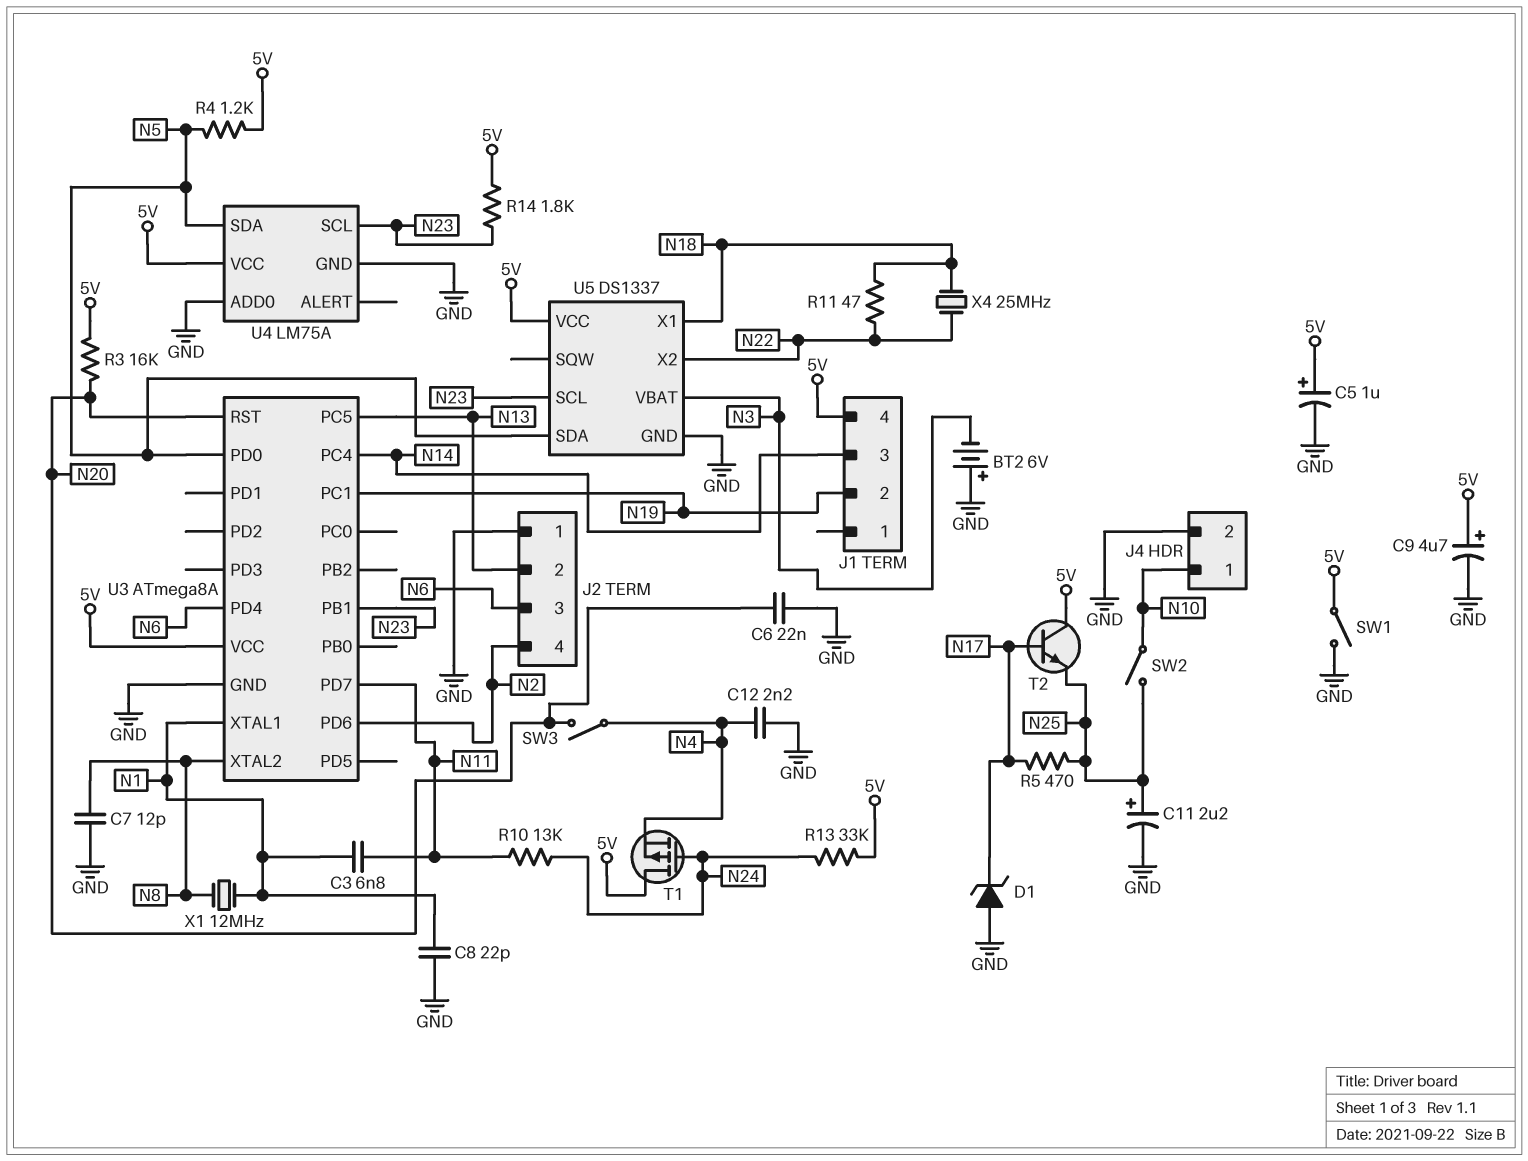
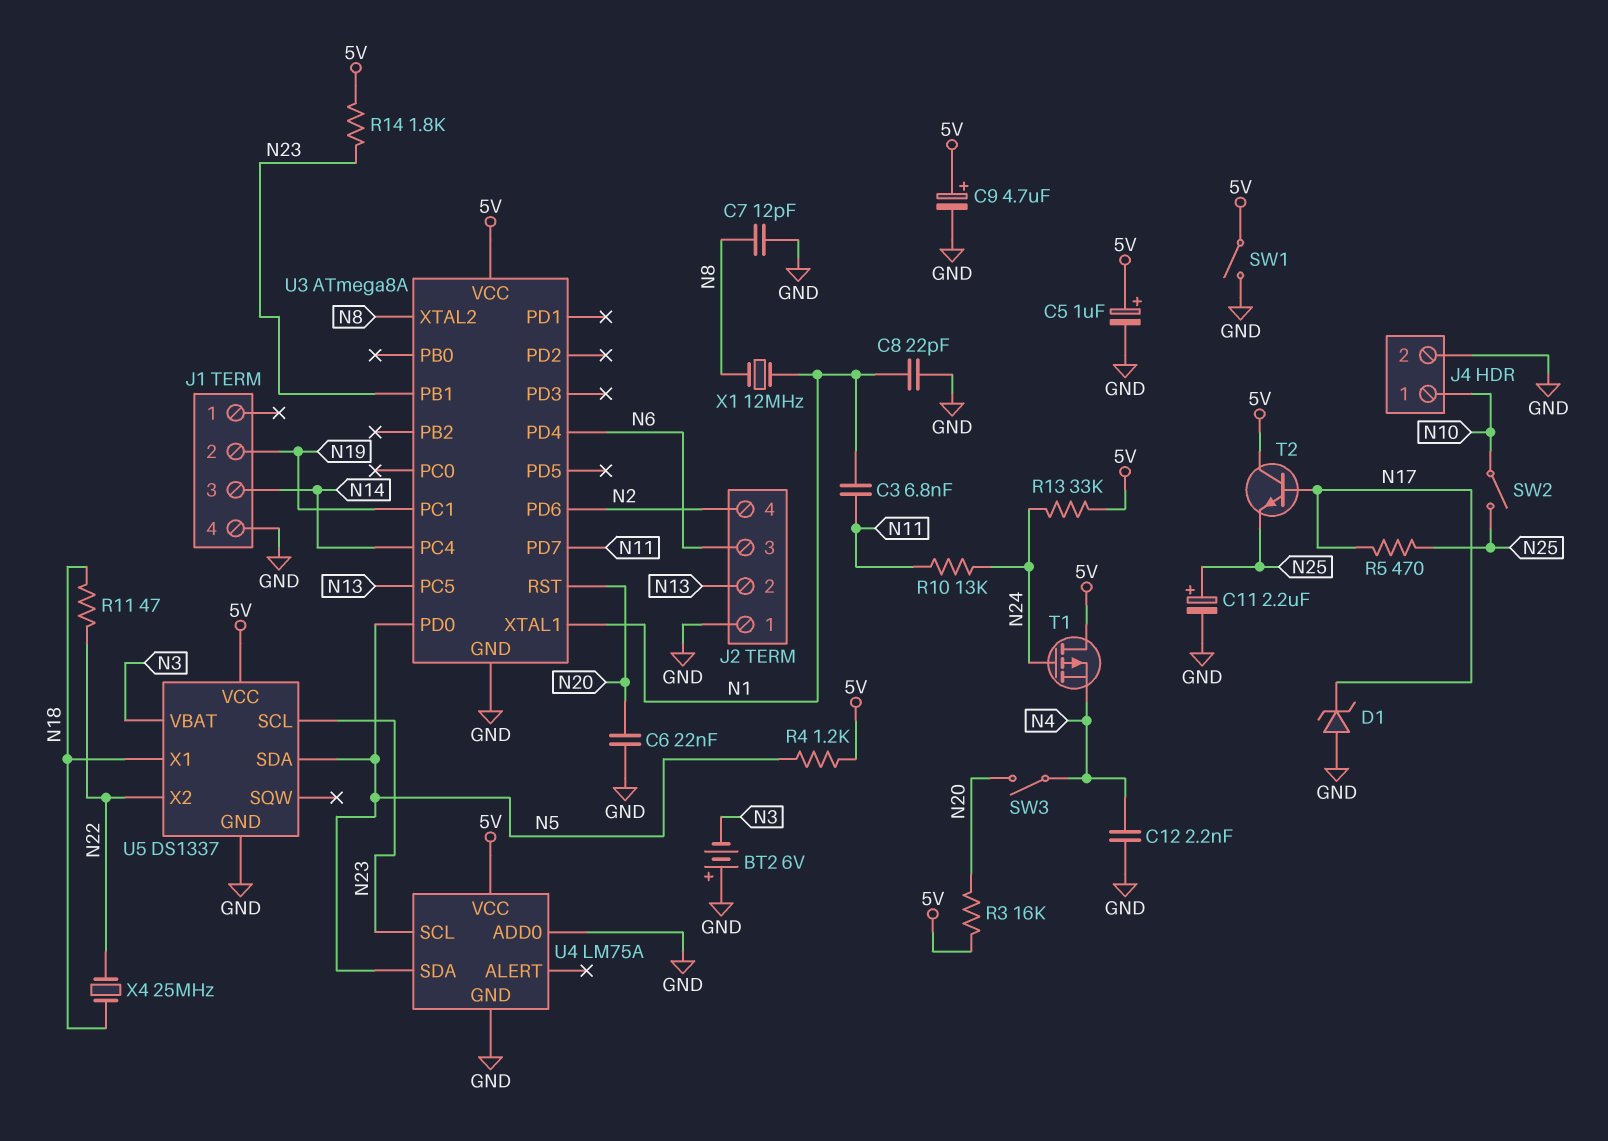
J1 pin 4: 5V -> GND

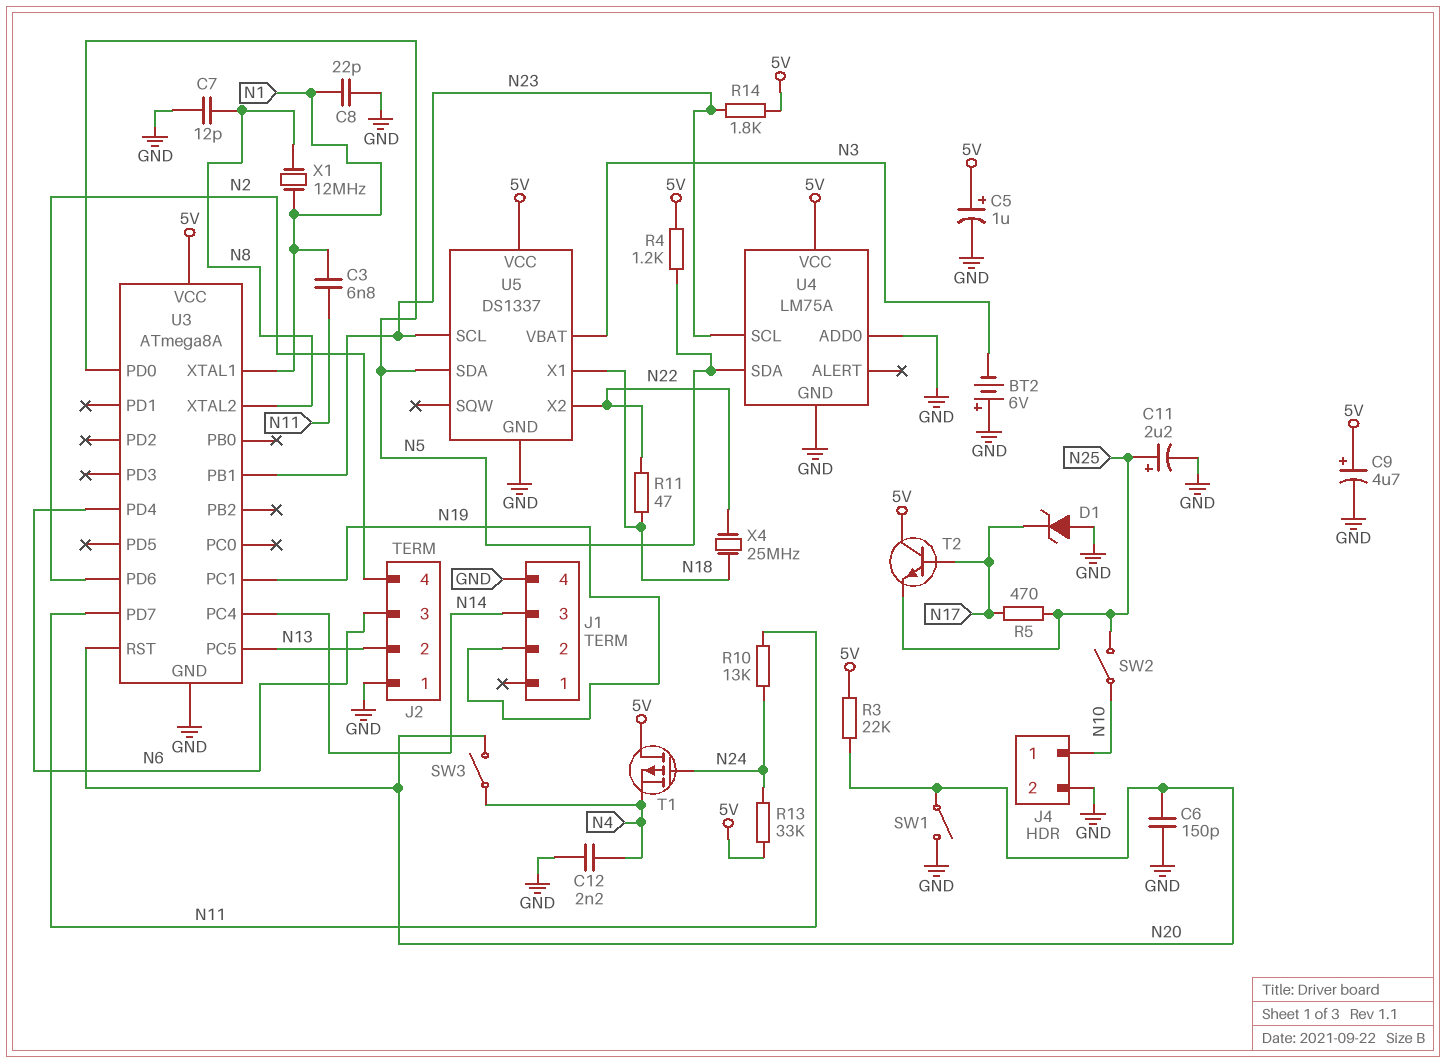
C6: 22nF (GND, N20) -> 150pF (GND, N20)
R3: 16k (5V, N20) -> 22k (5V, N20)
SW1: switch (5V, GND) -> switch (GND, N20)

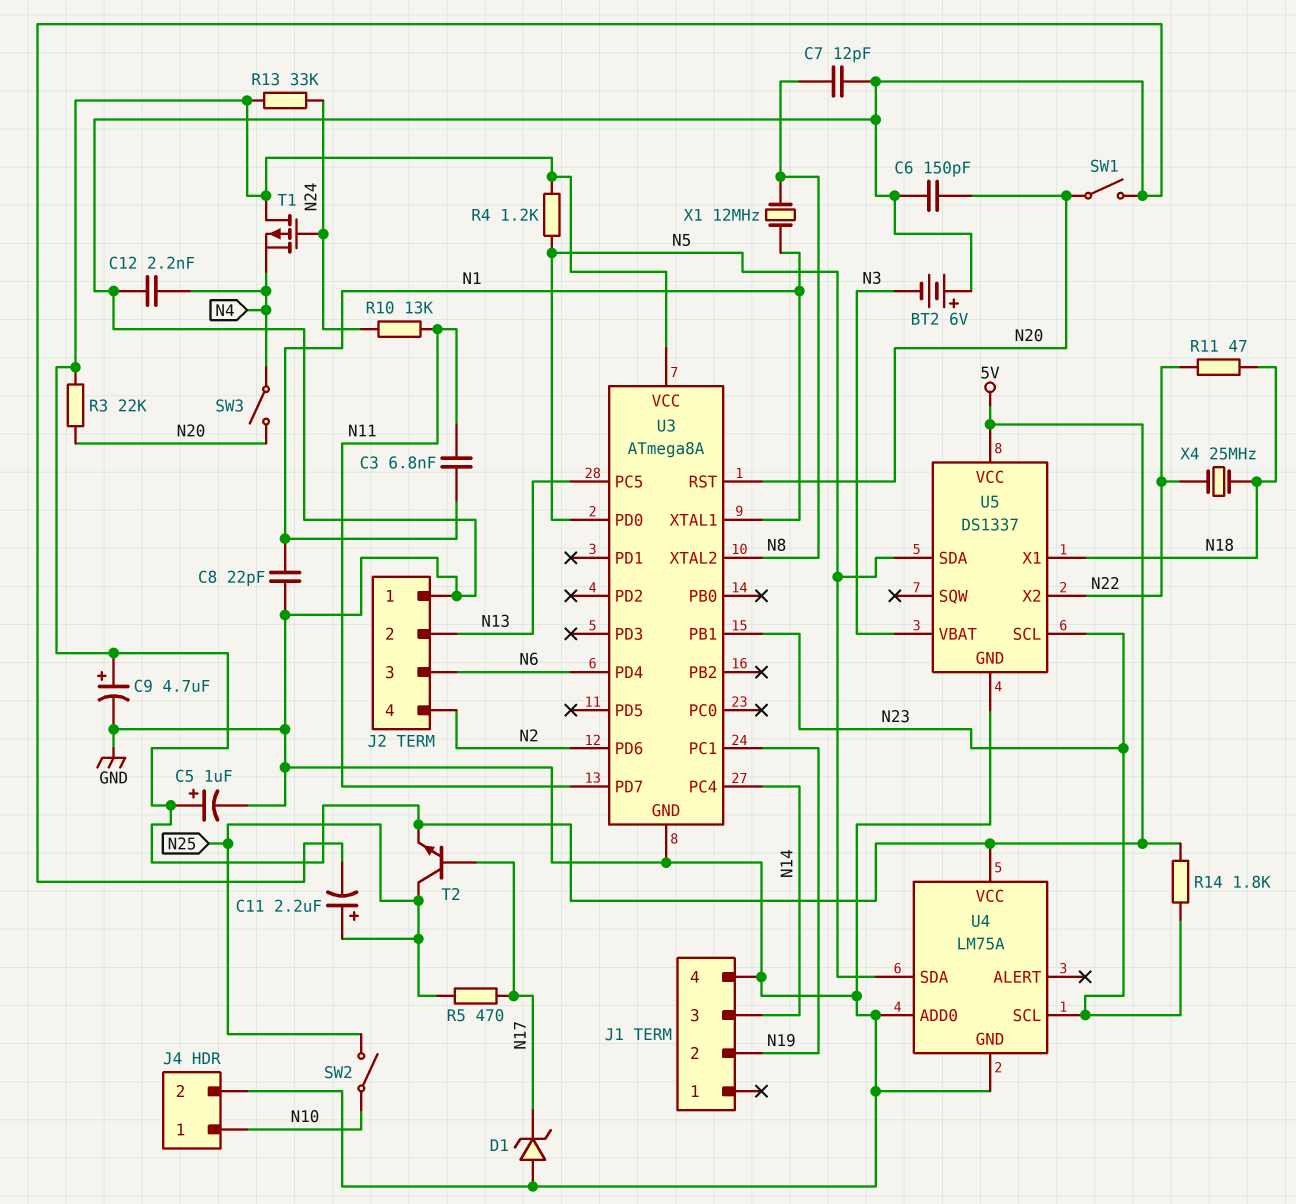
T2: NPN (B N17, C 5V, E N25) -> NPN (B N17, C N25, E 5V)

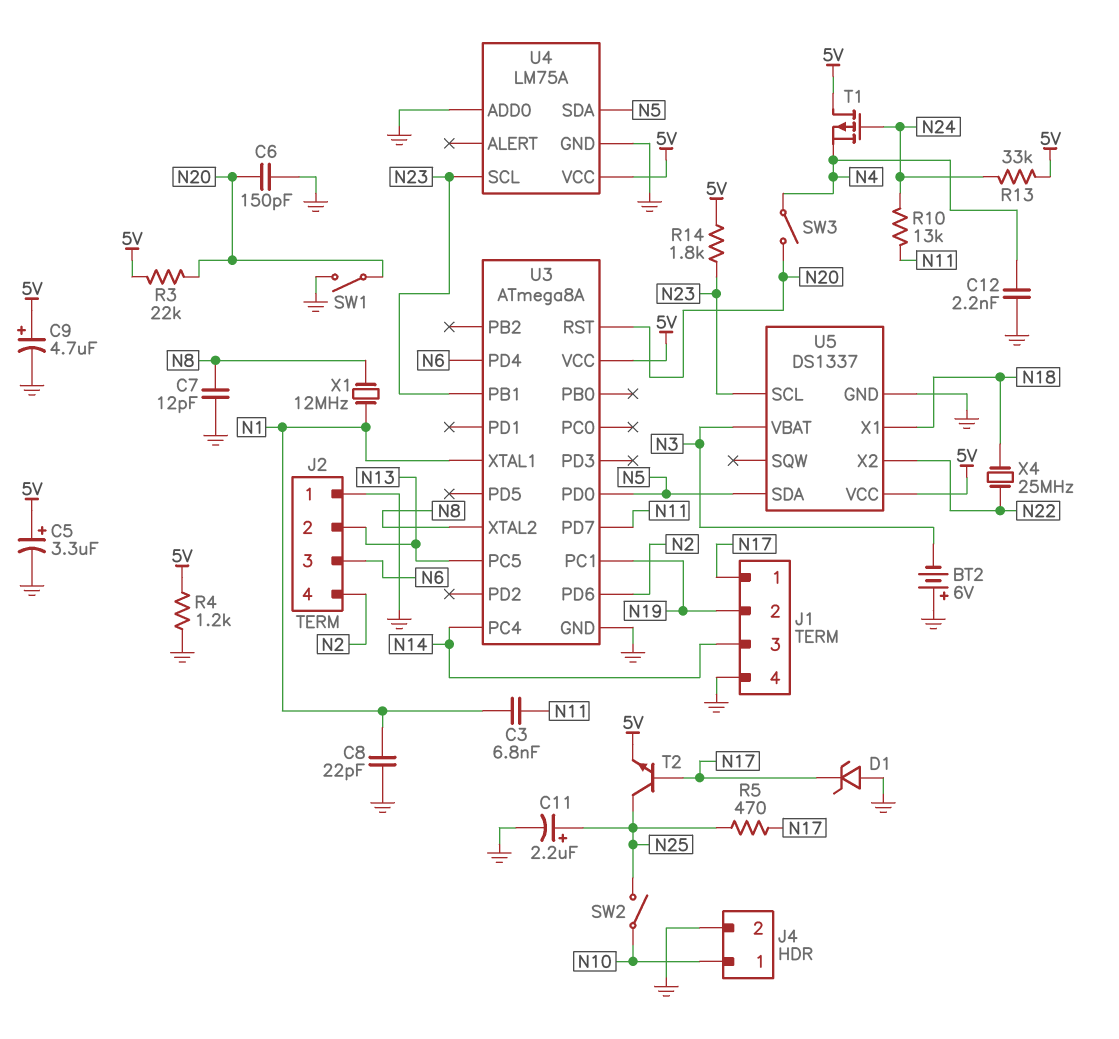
C5: 1uF (plus 5V, minus GND) -> 3.3uF (plus 5V, minus GND)
J1 pin 1: none -> N17
R4: 1.2k (5V, N5) -> 1.2k (5V, GND)
R11: 47 (N18, N22) -> none

